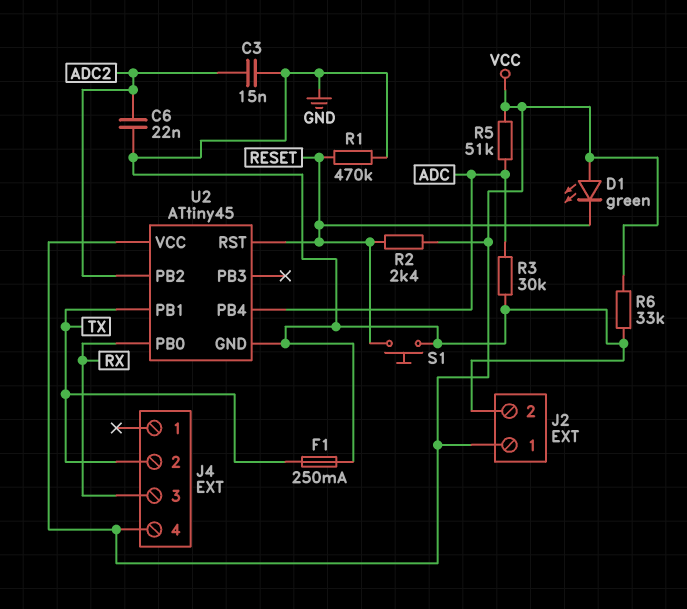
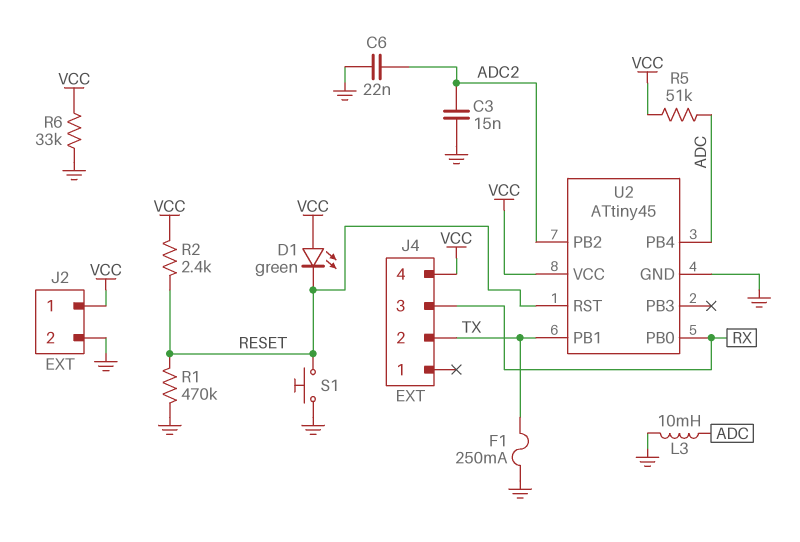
L3: none -> 10mH (ADC, GND)
R3: 30k (ADC, GND) -> none

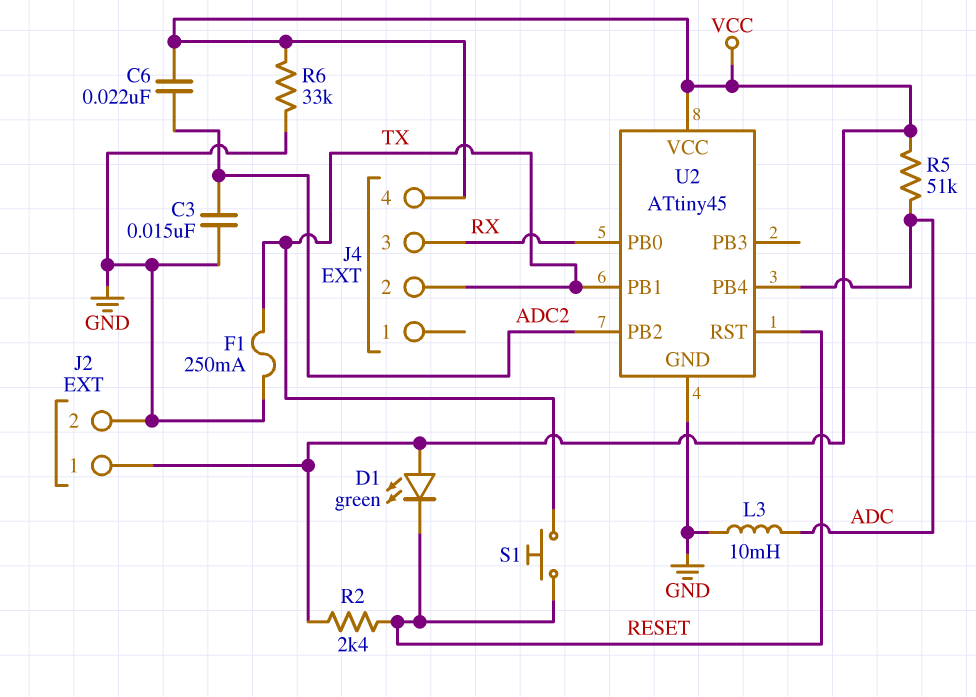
C6: 22nF (ADC2, GND) -> 22nF (ADC2, VCC)
R1: 470k (GND, RESET) -> none
S1: button (GND, RESET) -> button (RESET, TX)

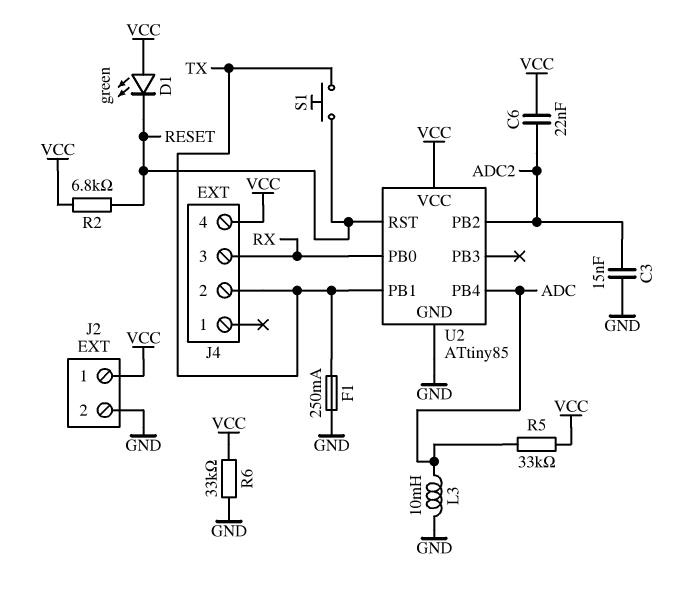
R2: 2.4k (RESET, VCC) -> 6.8k (RESET, VCC)
R5: 51k (ADC, VCC) -> 33k (ADC, VCC)
U2: ATtiny45 -> ATtiny85

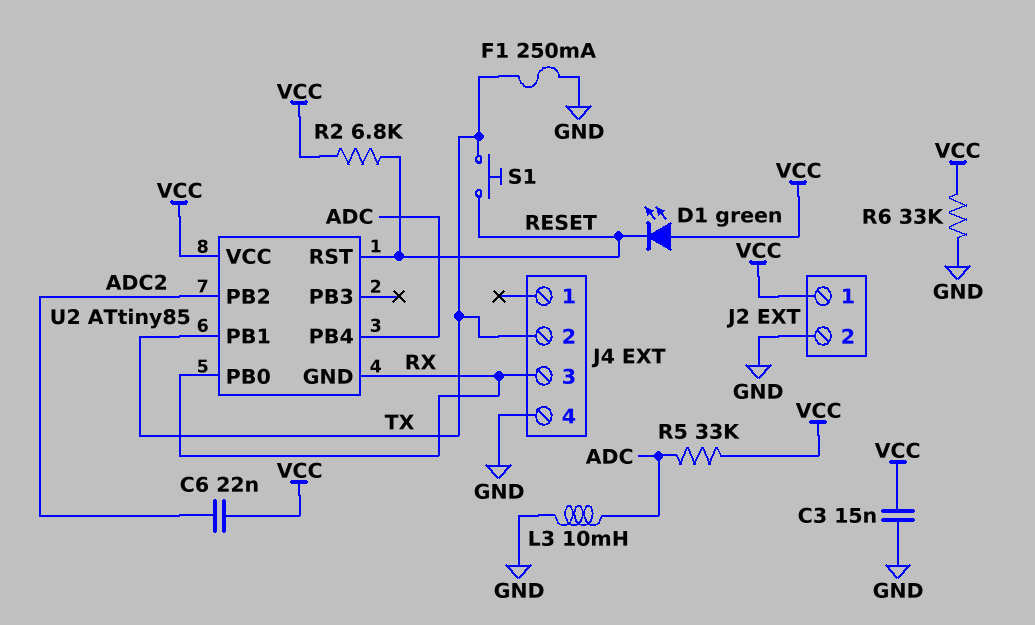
C3: 15nF (ADC2, GND) -> 15nF (GND, VCC)
J4 pin 4: VCC -> GND
U2 pin GND: GND -> RX

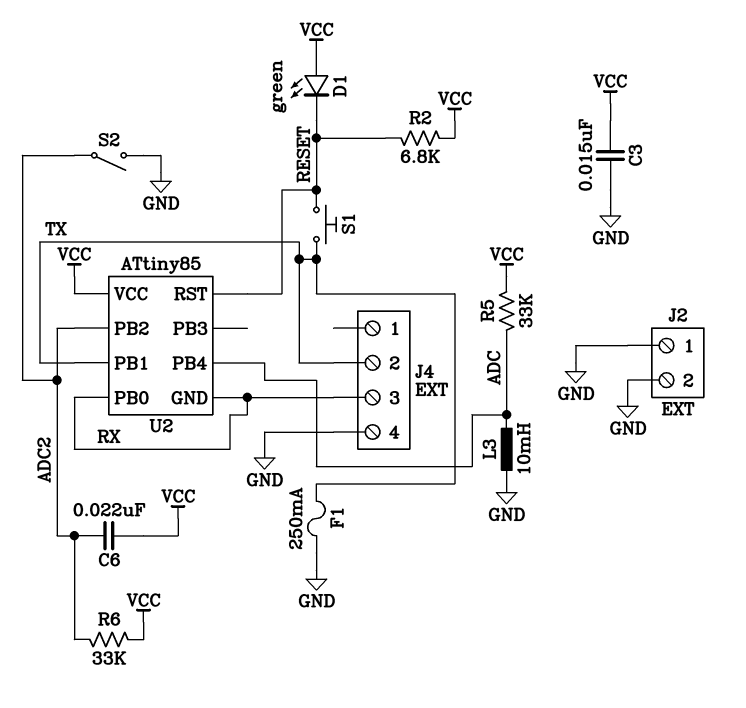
J2 pin 1: VCC -> GND
R6: 33k (GND, VCC) -> 33k (ADC2, VCC)
S2: none -> switch (ADC2, GND)

